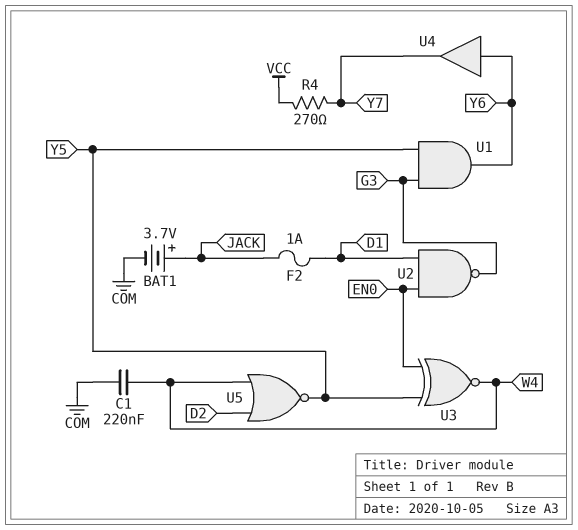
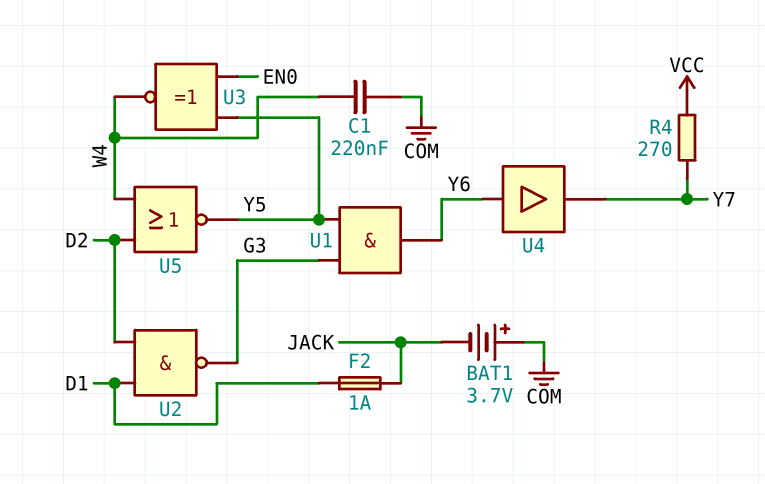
BAT1: 3.7V (plus JACK, minus COM) -> 3.7V (plus COM, minus JACK)
U2: NAND (in D1, in EN0, out G3) -> NAND (in D1, in D2, out G3)

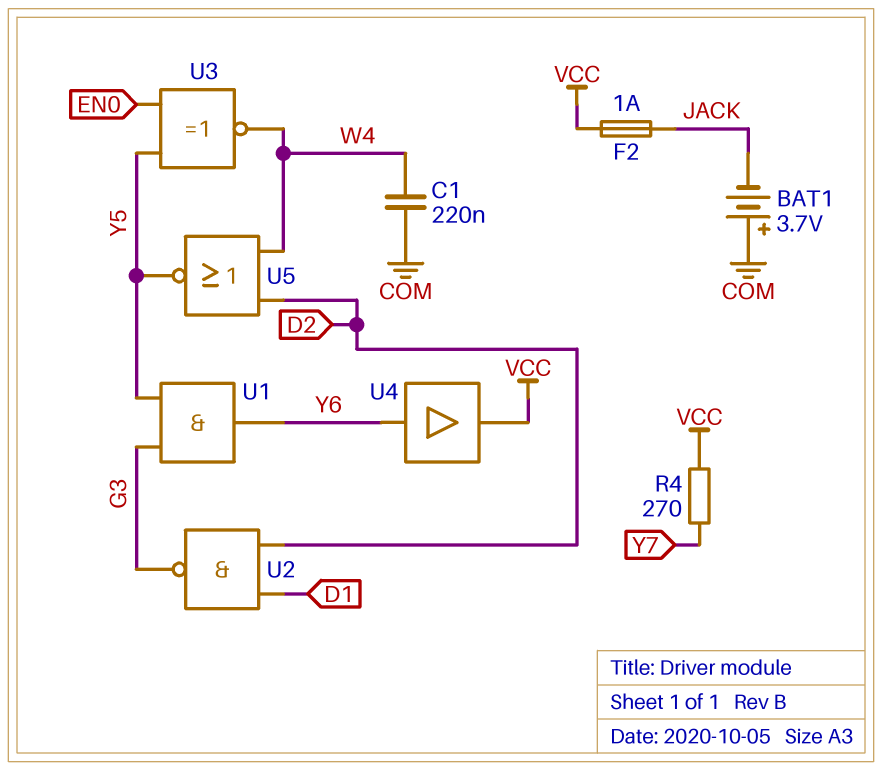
F2: 1A (D1, JACK) -> 1A (JACK, VCC)
U4: buffer (in Y6, out Y7) -> buffer (in Y6, out VCC)

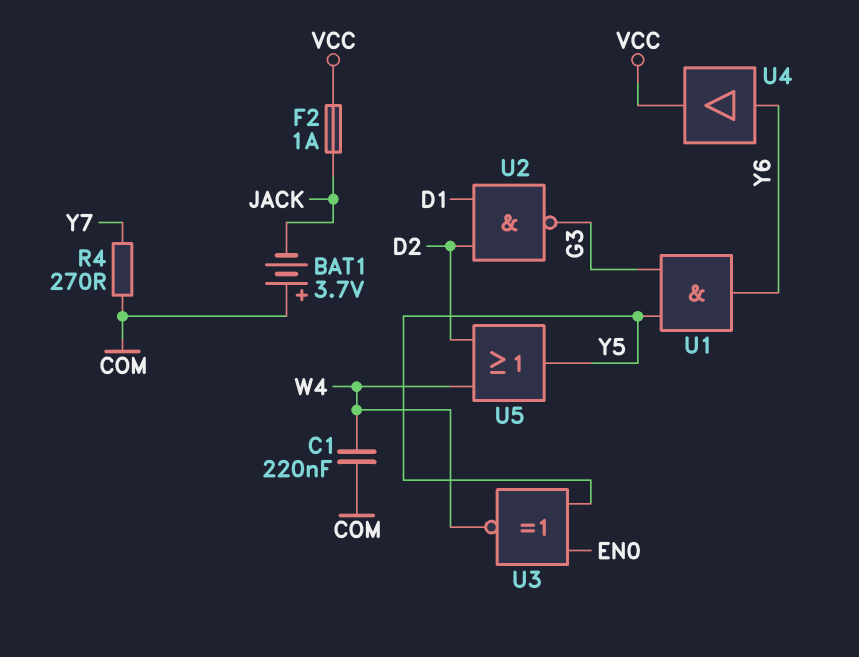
R4: 270 (VCC, Y7) -> 270 (COM, Y7)
U5: NOR (in D2, in W4, out Y5) -> OR (in D2, in W4, out Y5)

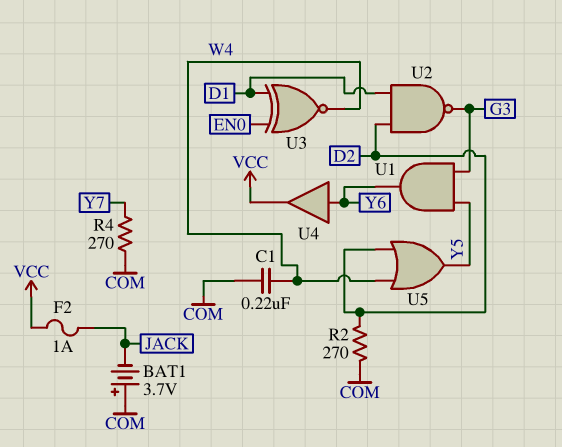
R2: none -> 270 (COM, D2)
U3: XNOR (in EN0, in Y5, out W4) -> XNOR (in D1, in EN0, out W4)

